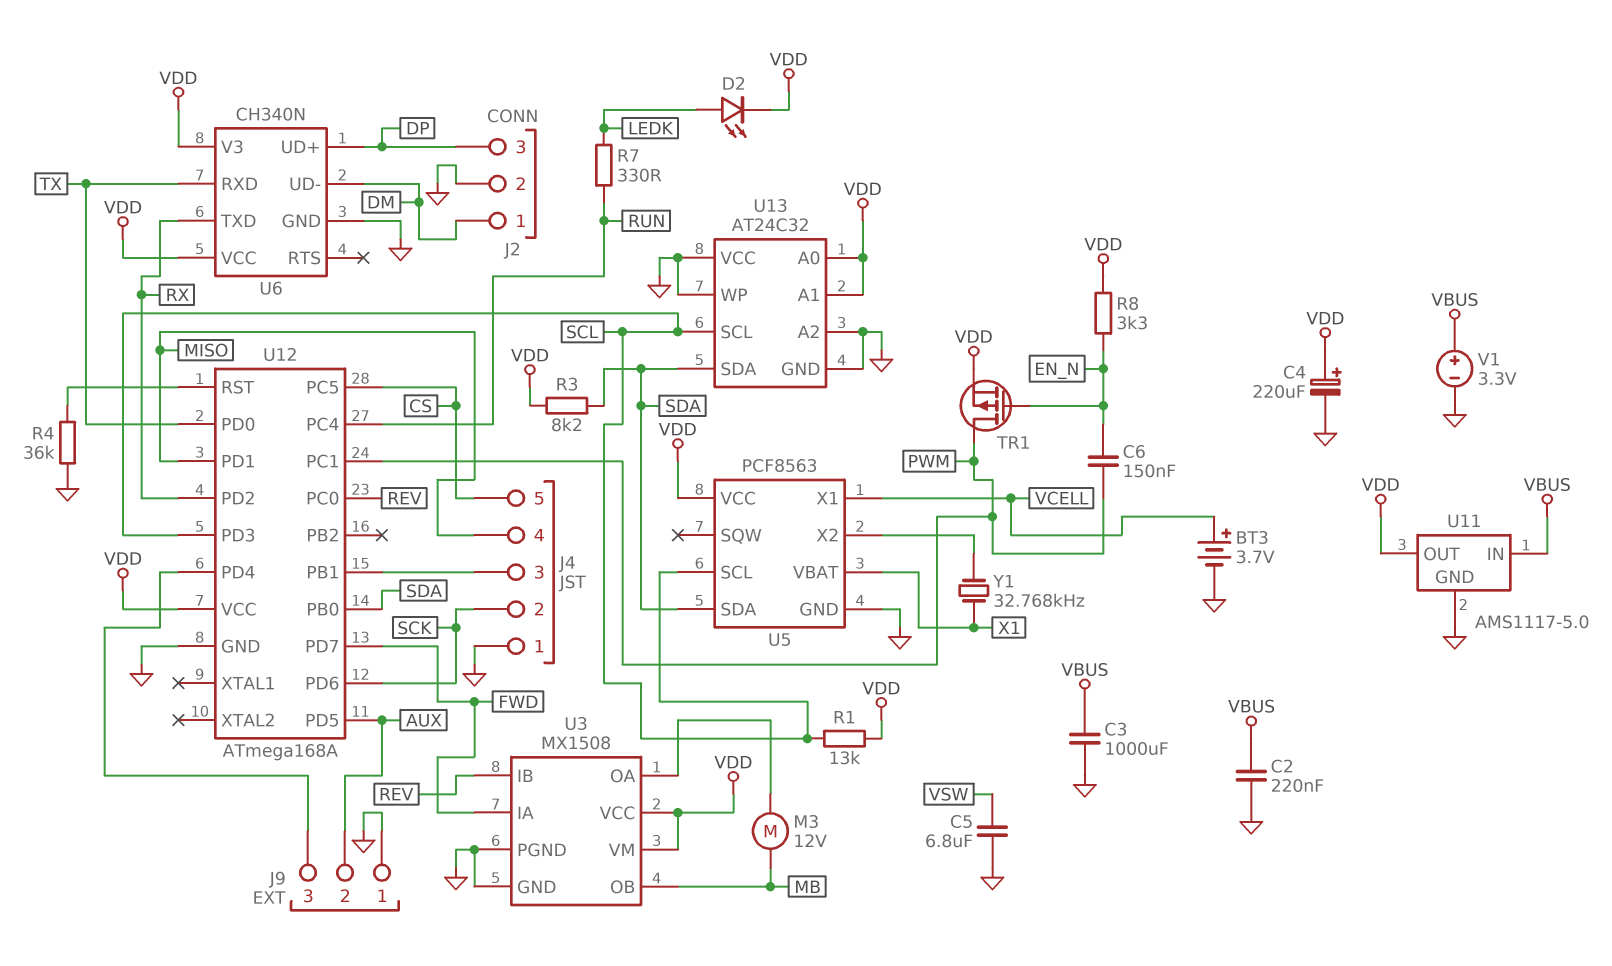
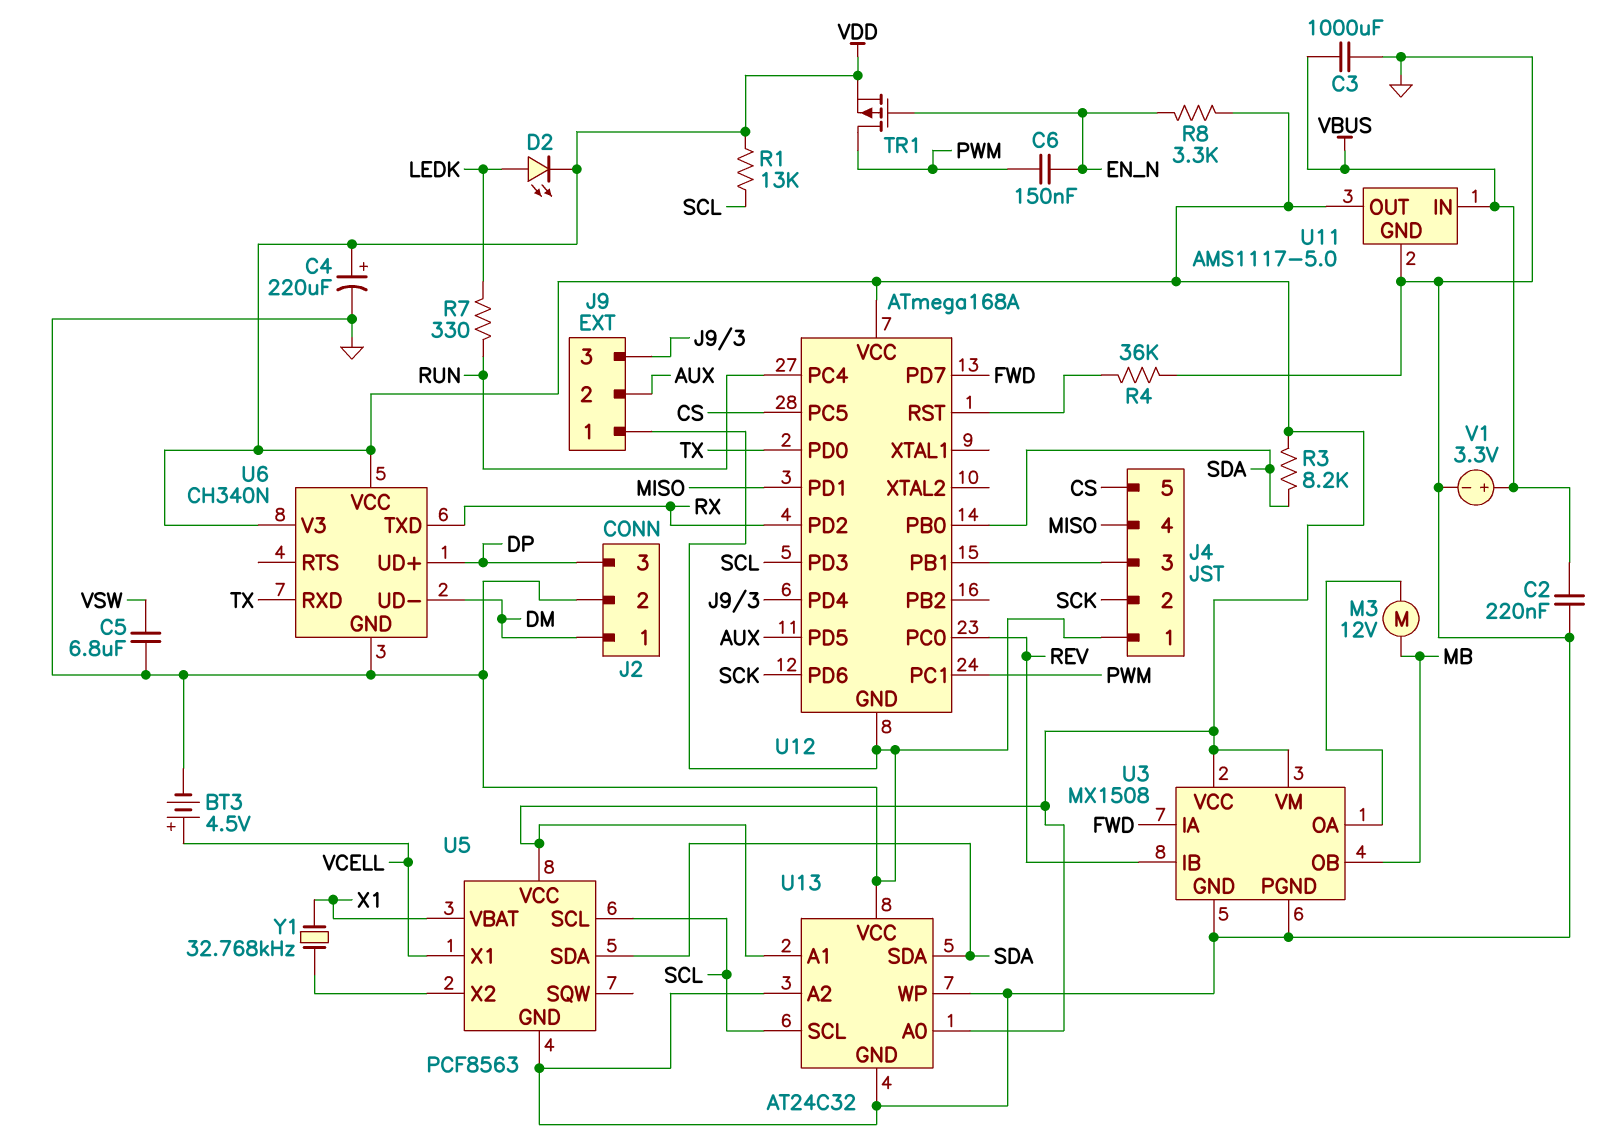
BT3: 3.7V (plus VCELL, minus GND) -> 4.5V (plus VCELL, minus GND)

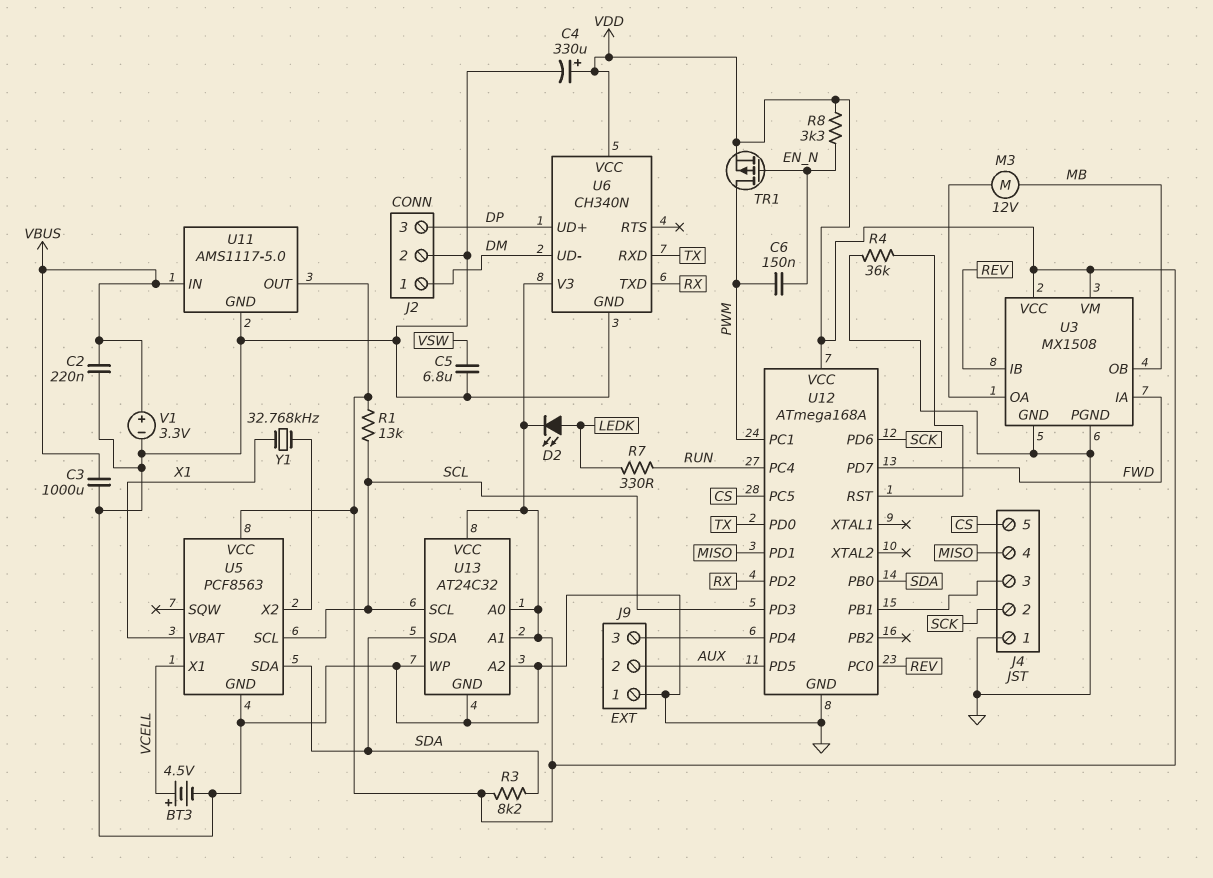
C4: 220uF (plus VDD, minus GND) -> 330uF (plus VDD, minus GND)
U13 pin VCC: GND -> VDD

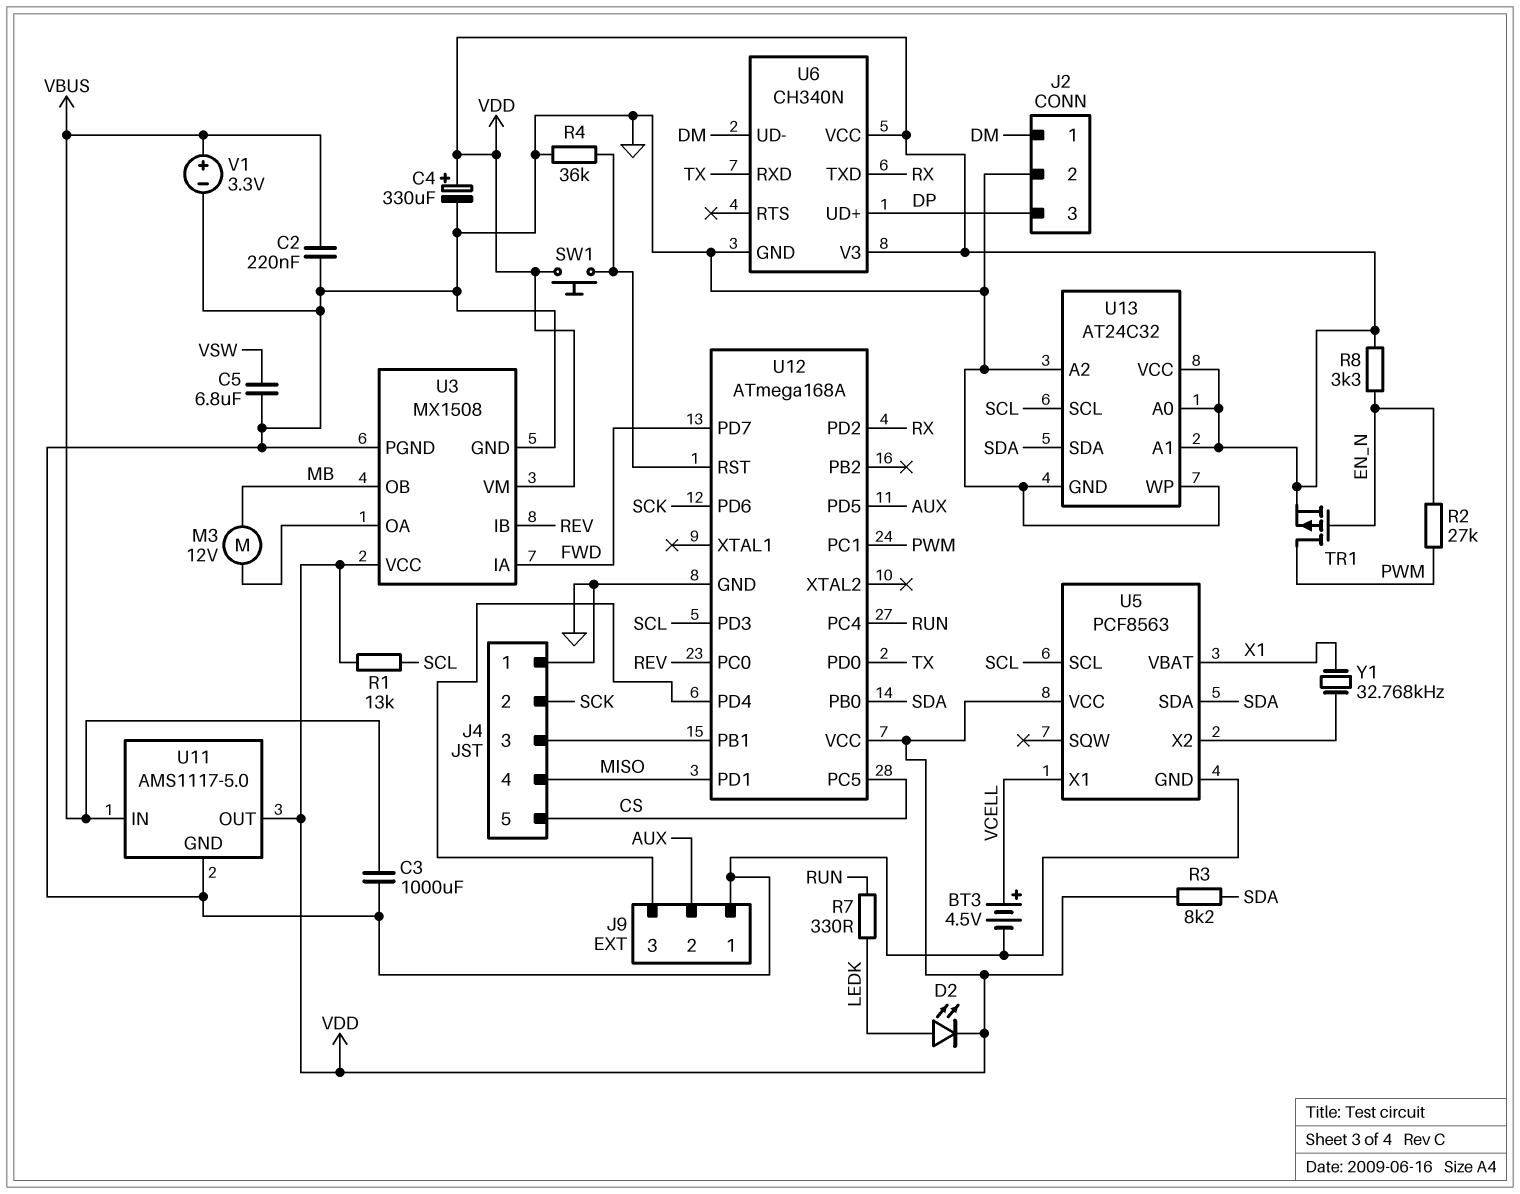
C6: 150nF (EN_N, PWM) -> none
R2: none -> 27k (EN_N, PWM)
SW1: none -> button (U12/RST, VDD)

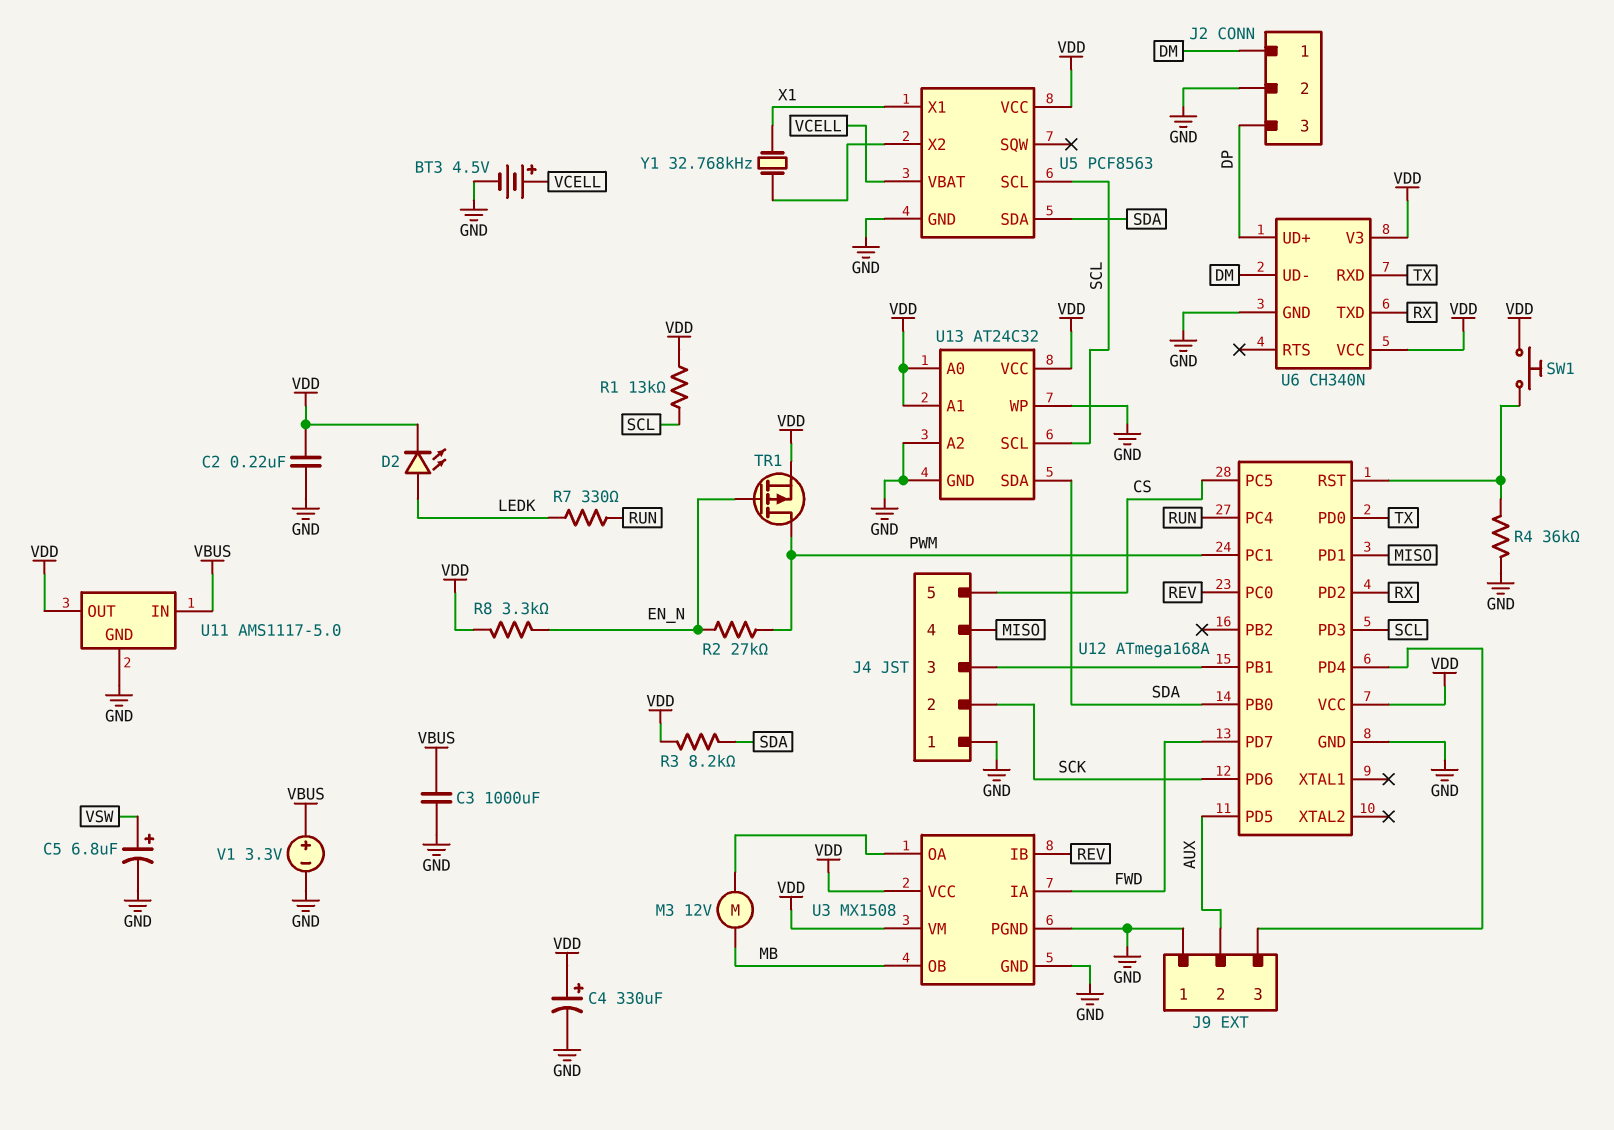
C2: 220nF (GND, VBUS) -> 220nF (GND, VDD)
C5: 6.8uF (GND, VSW) -> 6.8uF (plus VSW, minus GND)
U5 pin VBAT: X1 -> VCELL
U5 pin X1: VCELL -> X1

